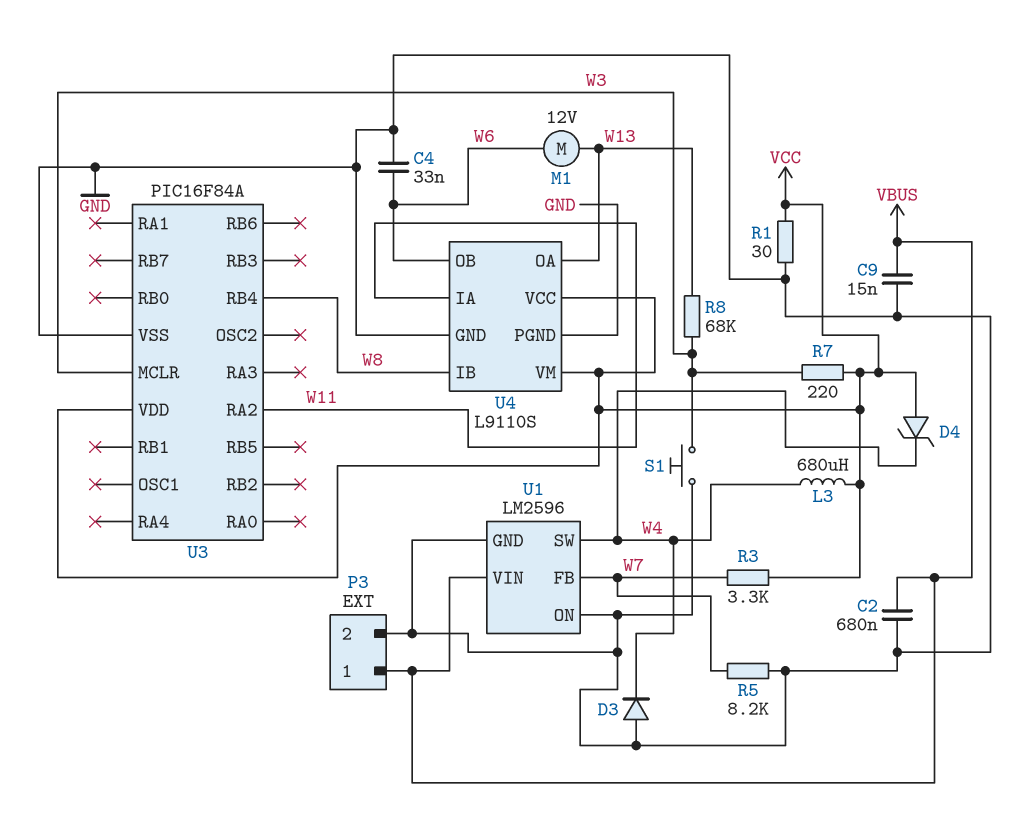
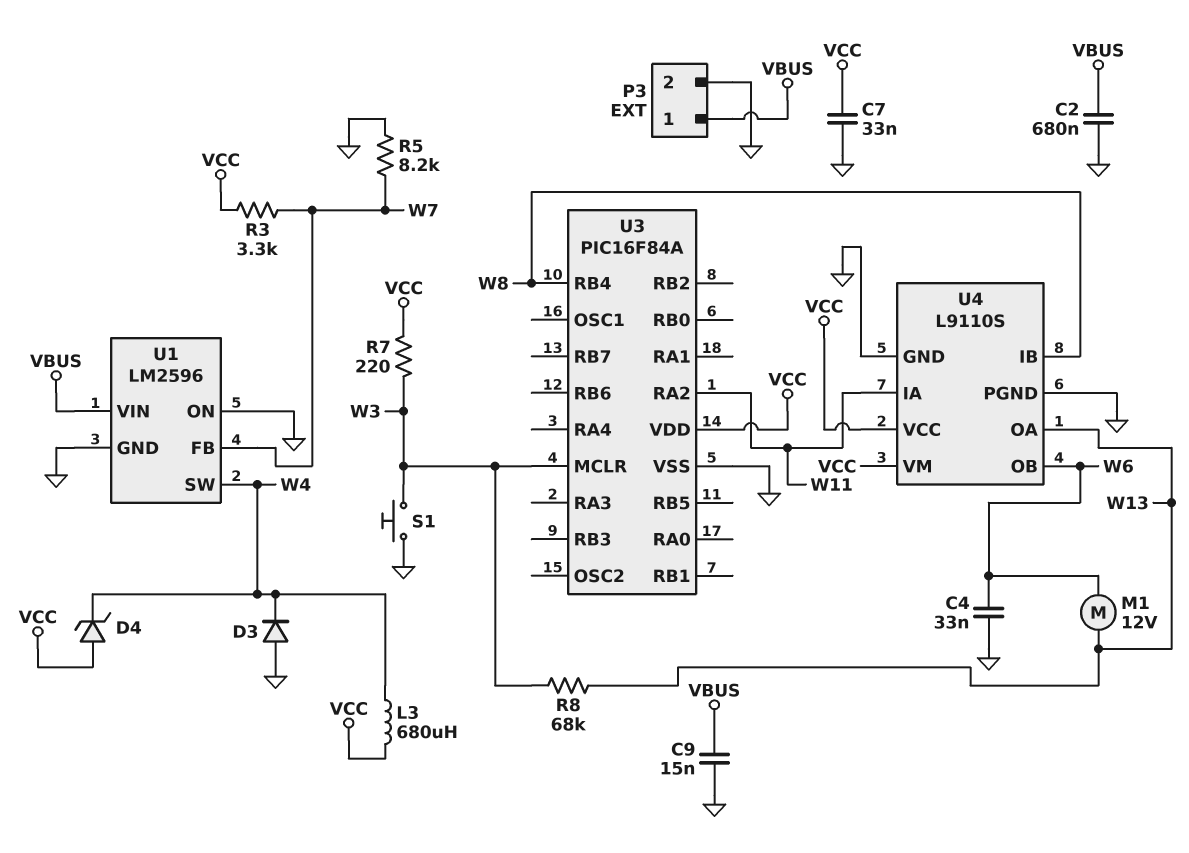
C7: none -> 33nF (GND, VCC)
R1: 30 (GND, VCC) -> none

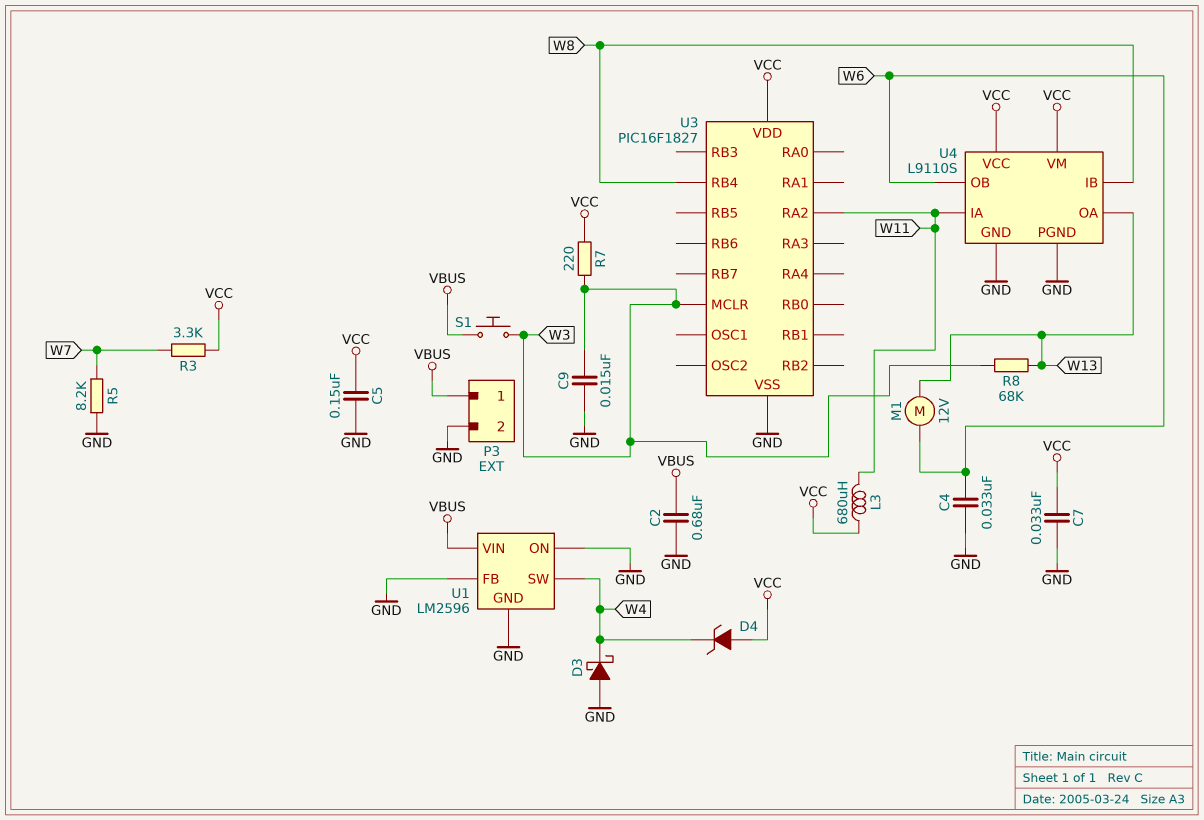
C5: none -> 150nF (GND, VCC)
C9: 15nF (GND, VBUS) -> 15nF (GND, W3)
D3: diode (A GND, K W4) -> schottky (A GND, K W4)
L3: 680uH (VCC, W4) -> 680uH (VCC, W11)
S1: button (GND, W3) -> button (VBUS, W3)
U1 pin FB: W7 -> GND
U3: PIC16F84A -> PIC16F1827

